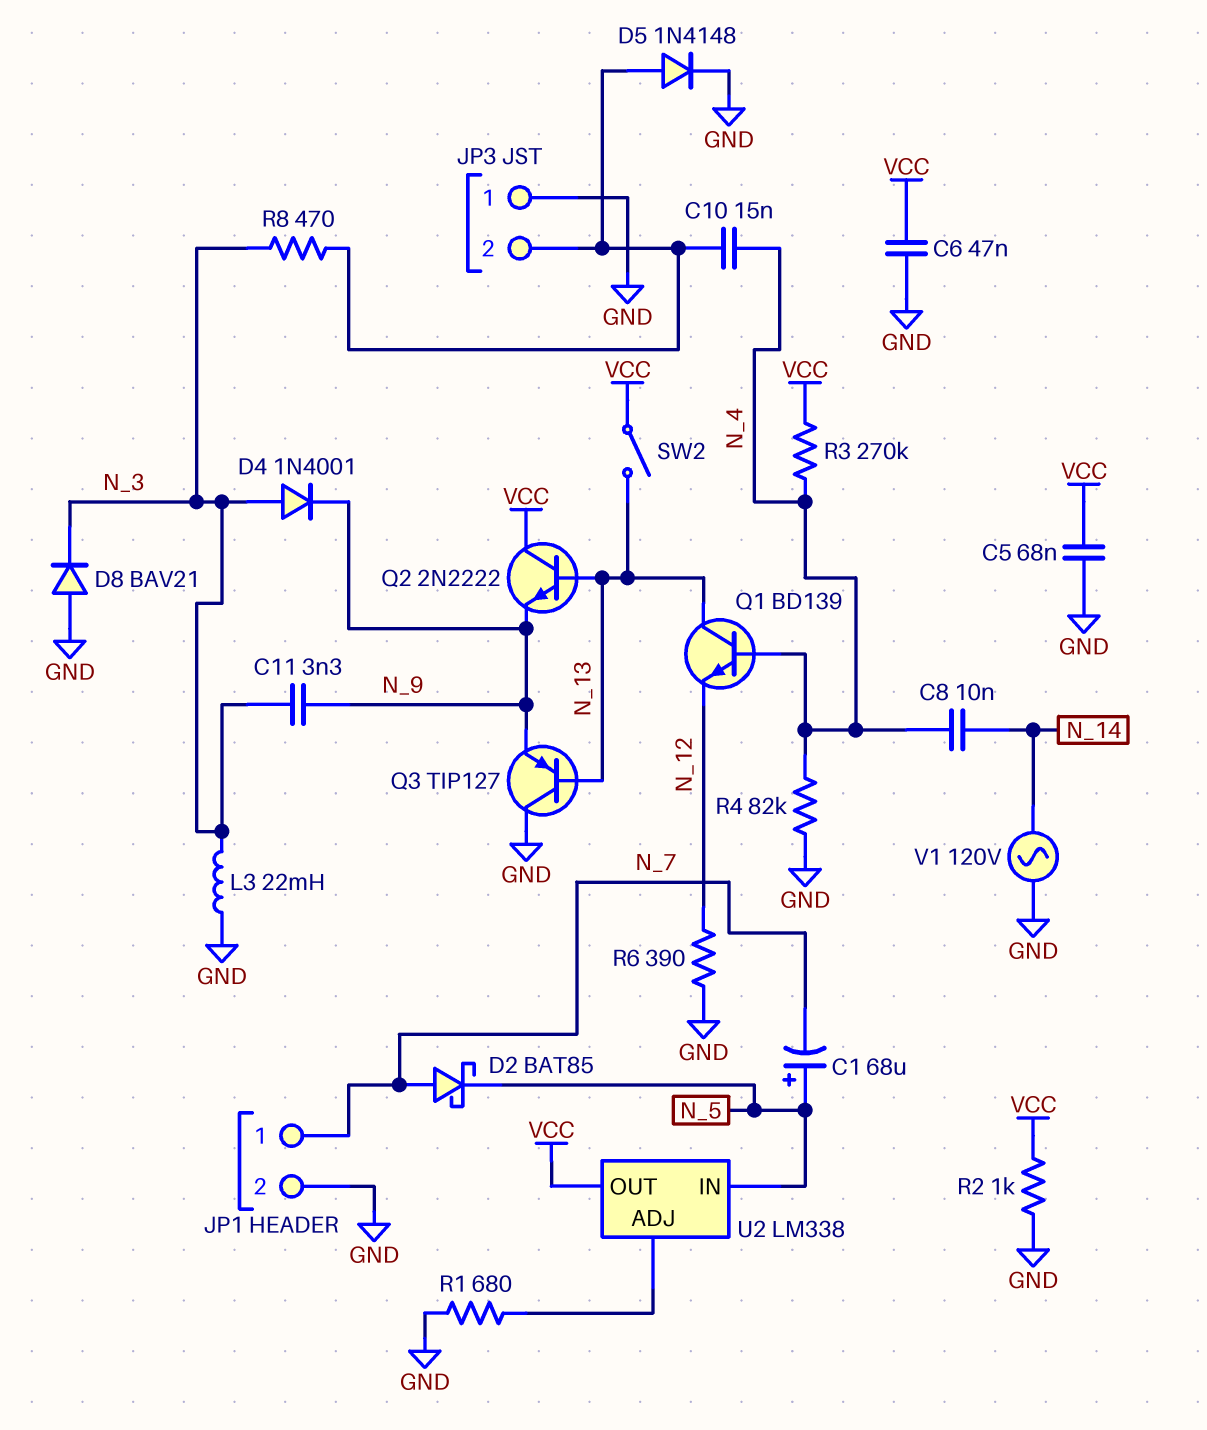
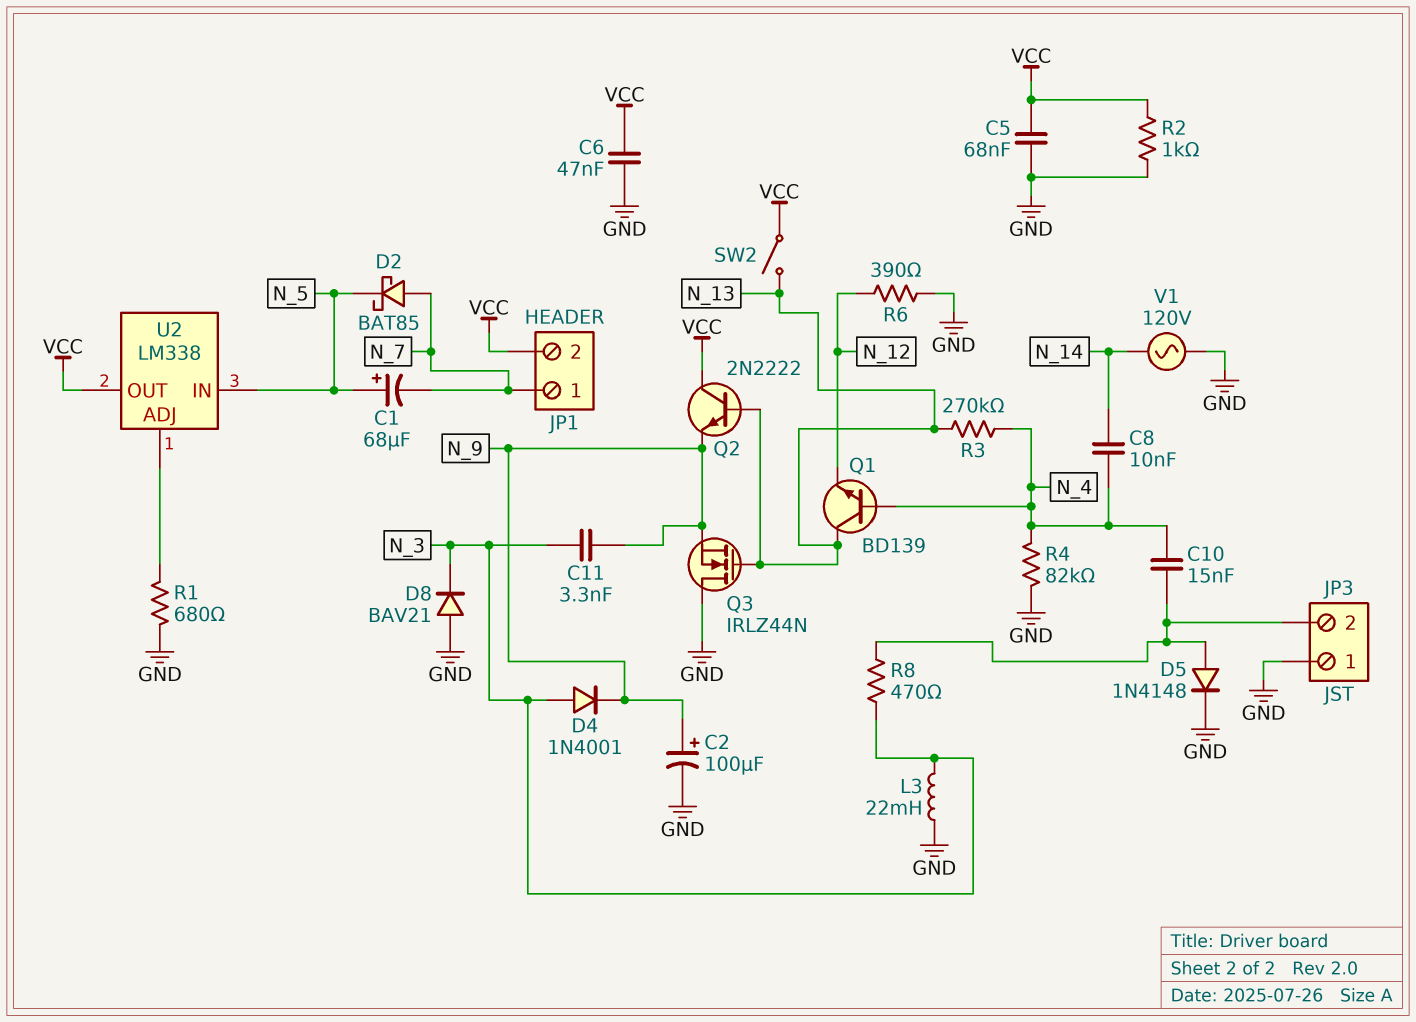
C2: none -> 100uF (plus N_9, minus GND)
JP1 pin 2: GND -> VCC
Q3: PNP TIP127 (B N_13, C GND, E N_9) -> NMOS IRLZ44N (G N_13, D GND, S N_9)
R3: 270k (N_4, VCC) -> 270k (N_4, N_13)

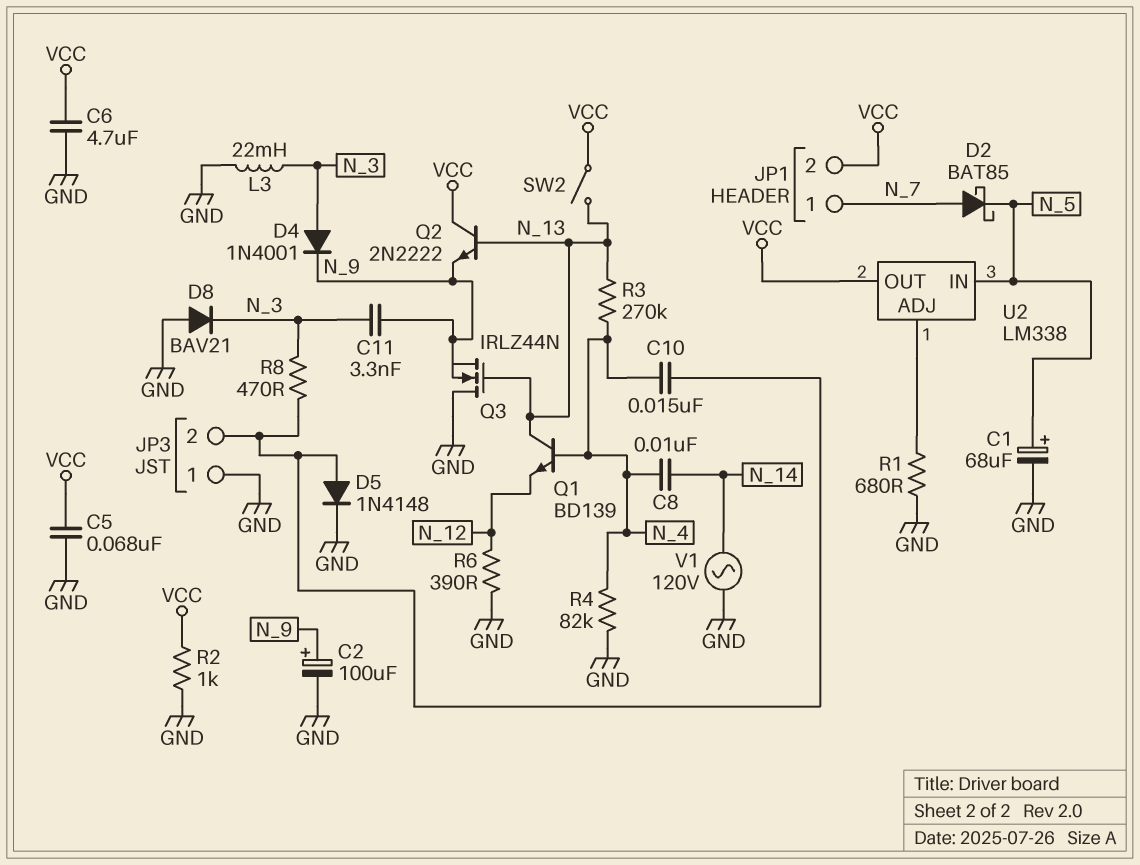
C1: 68uF (plus N_5, minus N_7) -> 68uF (plus N_5, minus GND)
C6: 47nF (GND, VCC) -> 4.7uF (GND, VCC)

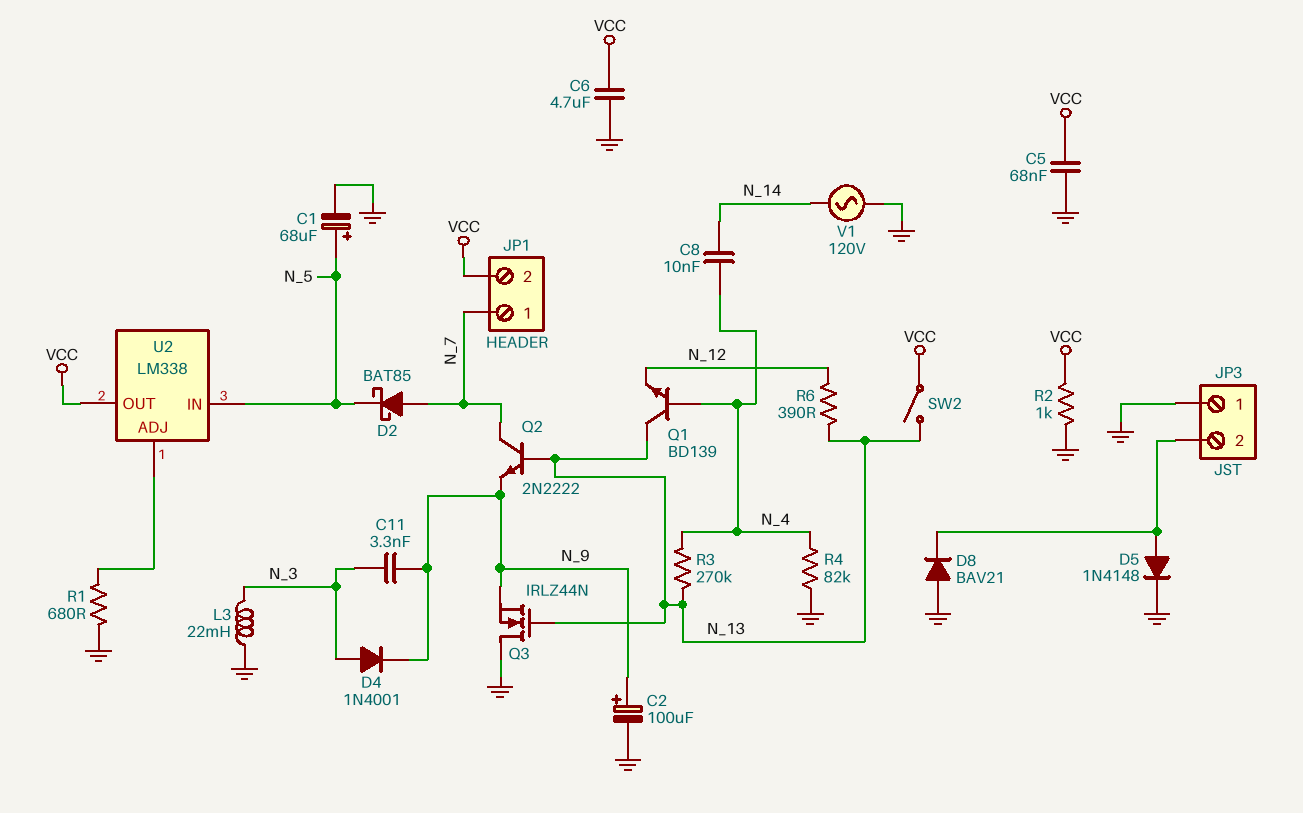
C10: 15nF (JP3/2, N_4) -> none
D8: diode BAV21 (A GND, K N_3) -> diode BAV21 (A GND, K JP3/2)
Q2: NPN 2N2222 (B N_13, C VCC, E N_9) -> NPN 2N2222 (B N_13, C N_7, E N_9)
R6: 390 (GND, N_12) -> 390 (N_12, N_13)
R8: 470 (JP3/2, N_3) -> none

